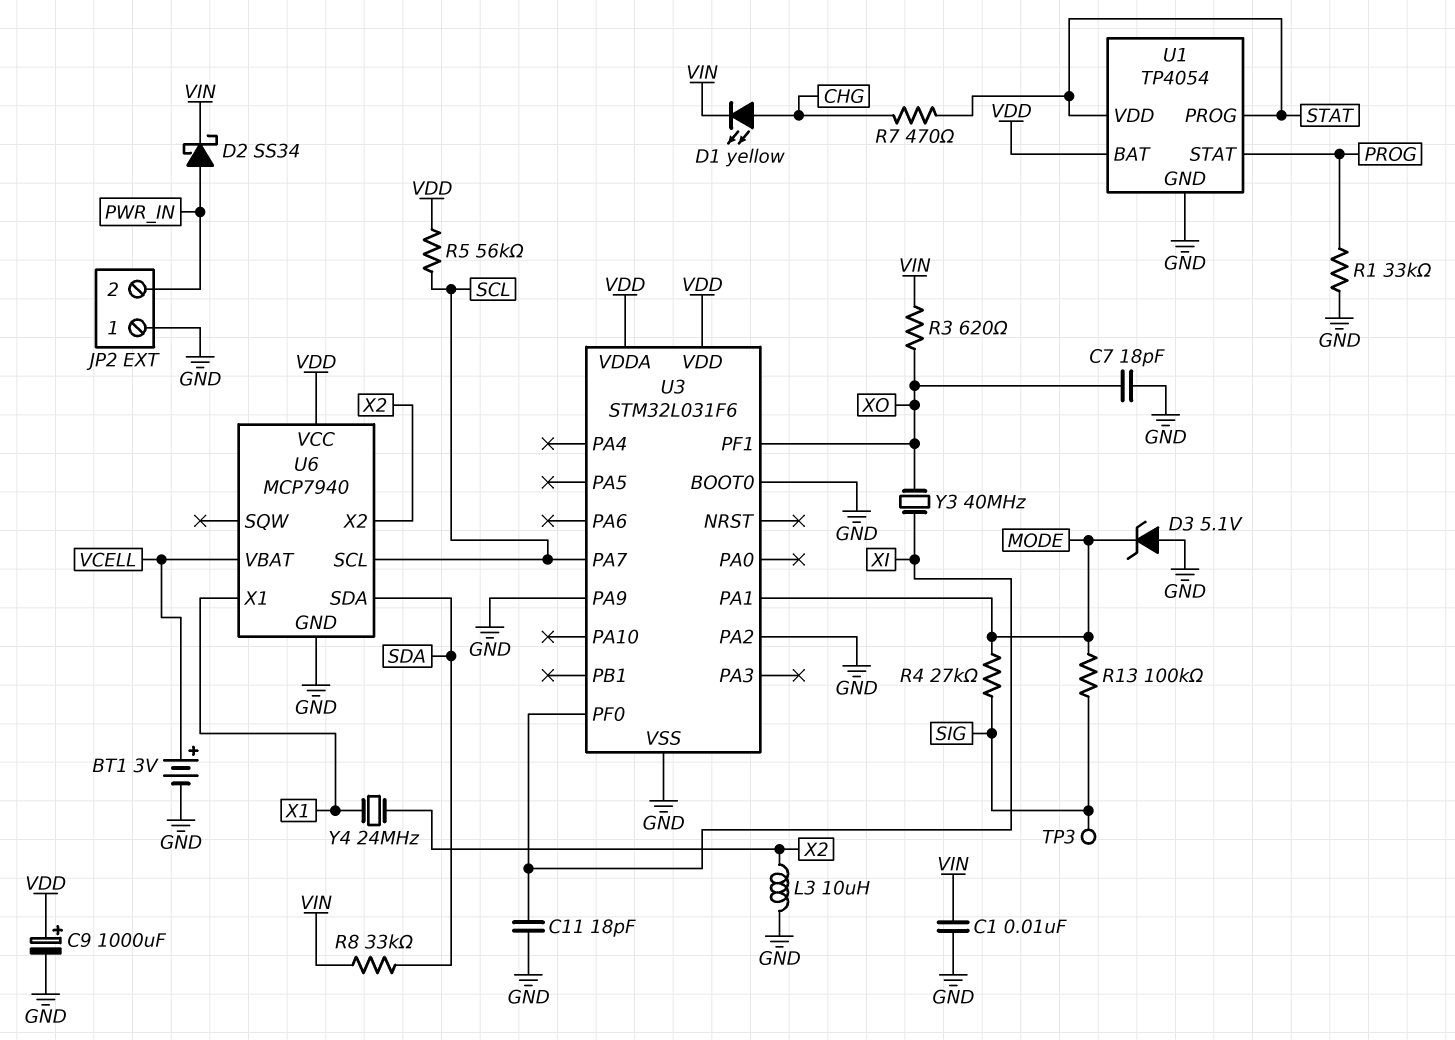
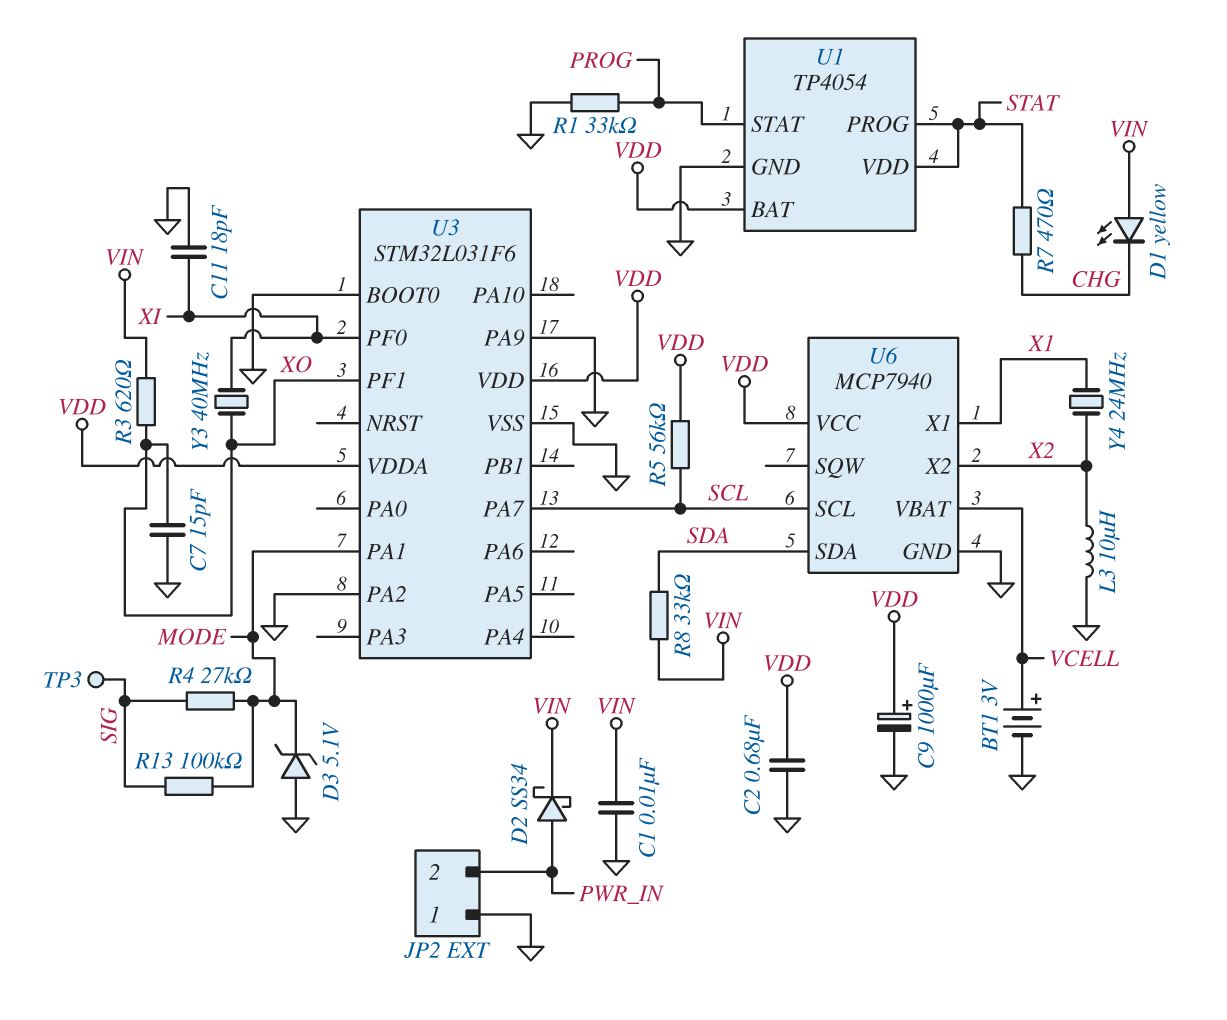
C2: none -> 680nF (GND, VDD)
C7: 18pF (GND, XO) -> 15pF (GND, XO)
D1: LED yellow (A CHG, K VIN) -> LED yellow (A VIN, K CHG)

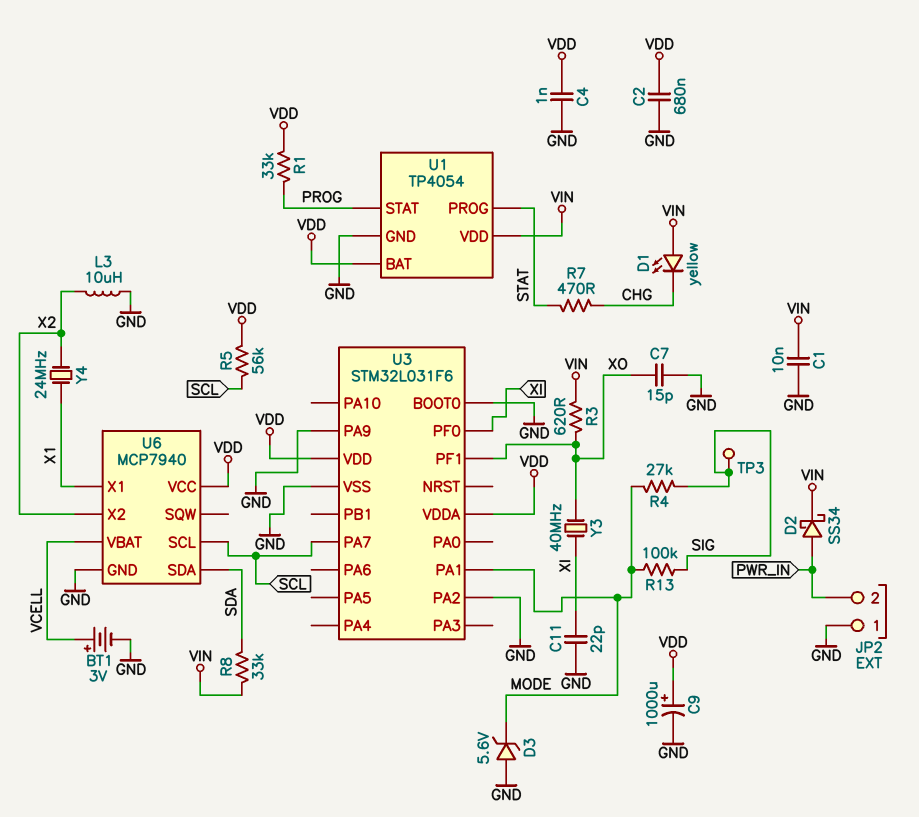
C4: none -> 1nF (GND, VDD)
C11: 18pF (GND, XI) -> 22pF (GND, XI)
D3: zener 5.1V (A GND, K MODE) -> zener 5.6V (A GND, K MODE)
R1: 33k (GND, PROG) -> 33k (PROG, VDD)
U1 pin VDD: STAT -> VIN

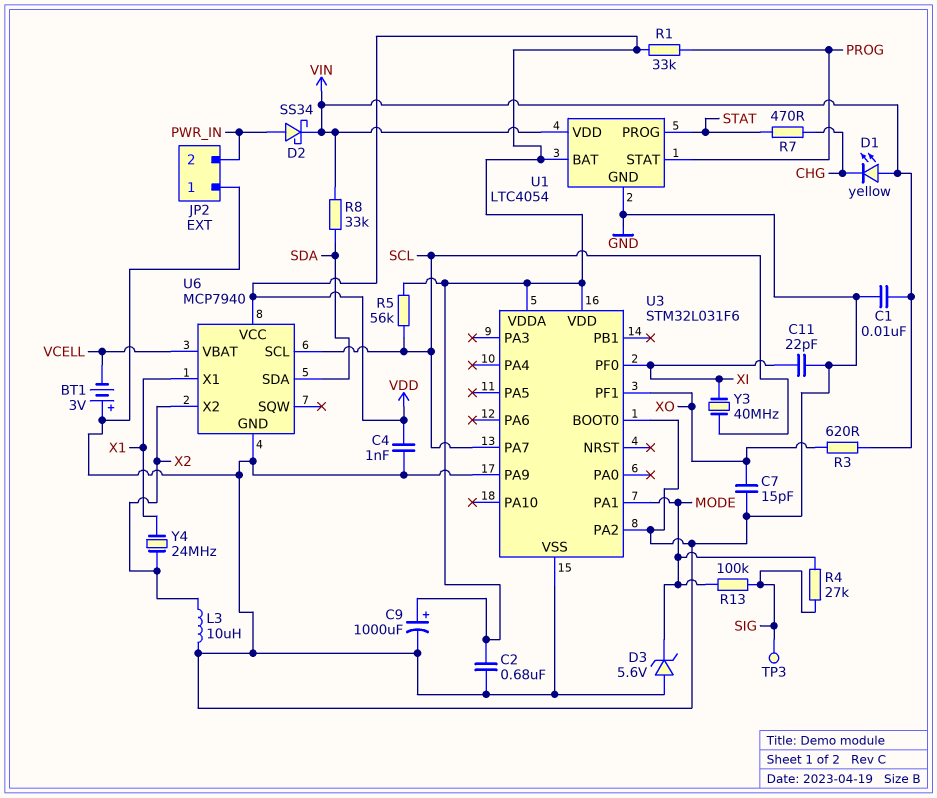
BT1: 3V (plus VCELL, minus GND) -> 3V (plus GND, minus VCELL)
U1: TP4054 -> LTC4054
Y3: 40MHz (XI, XO) -> 40MHz (SCL, XI)

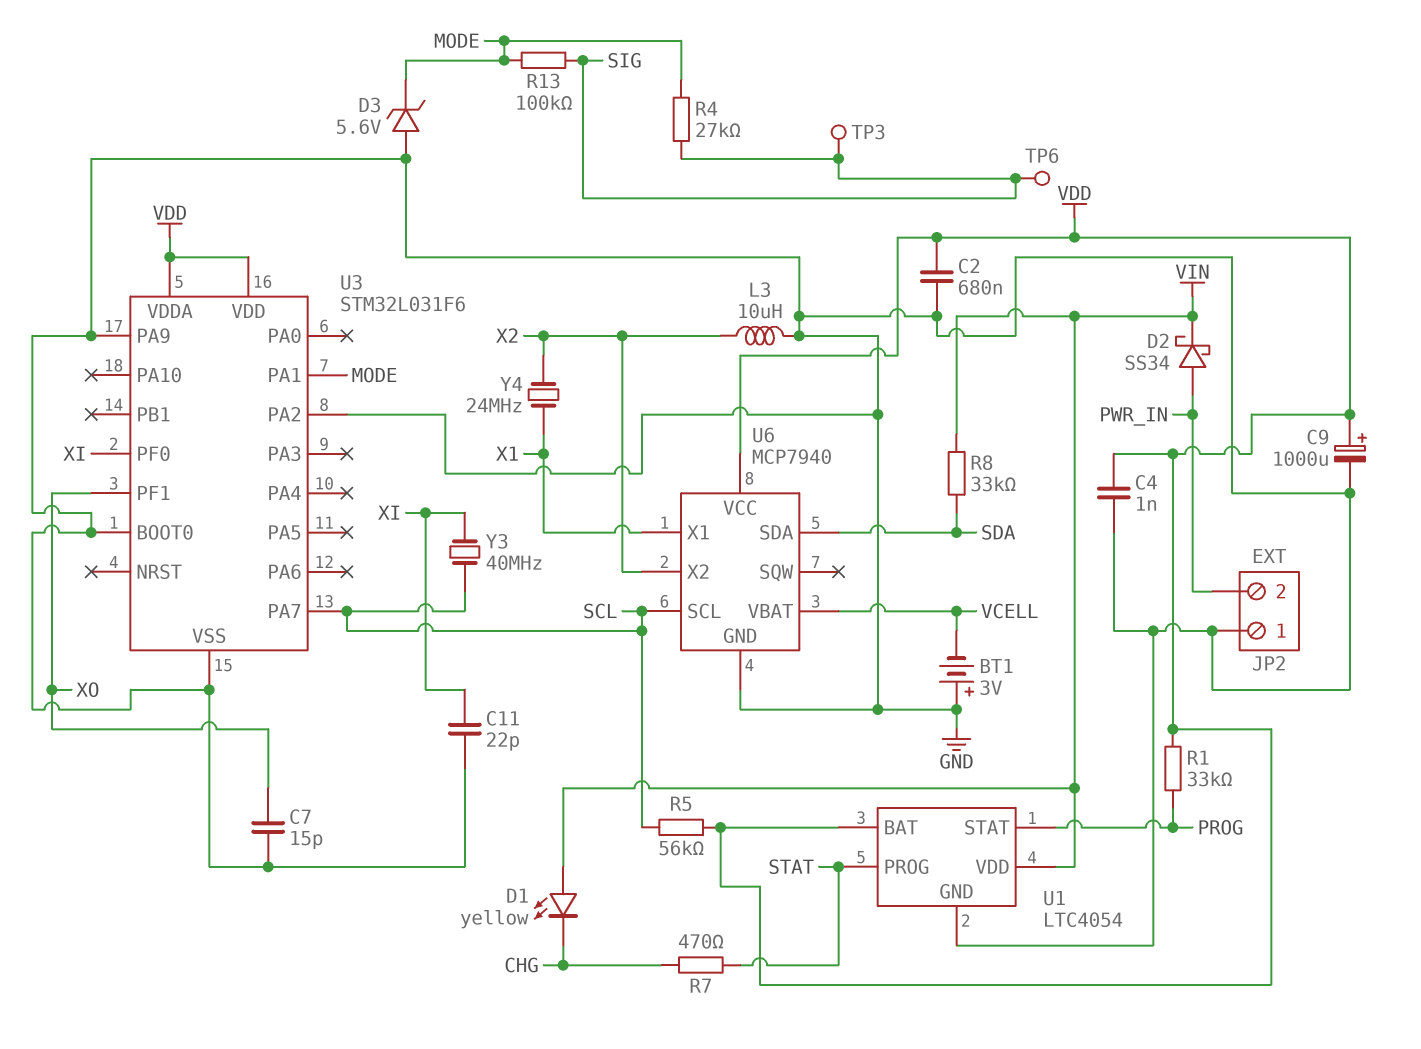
C1: 10nF (GND, VIN) -> none
R3: 620 (VIN, XO) -> none
TP6: none -> test point (SIG)

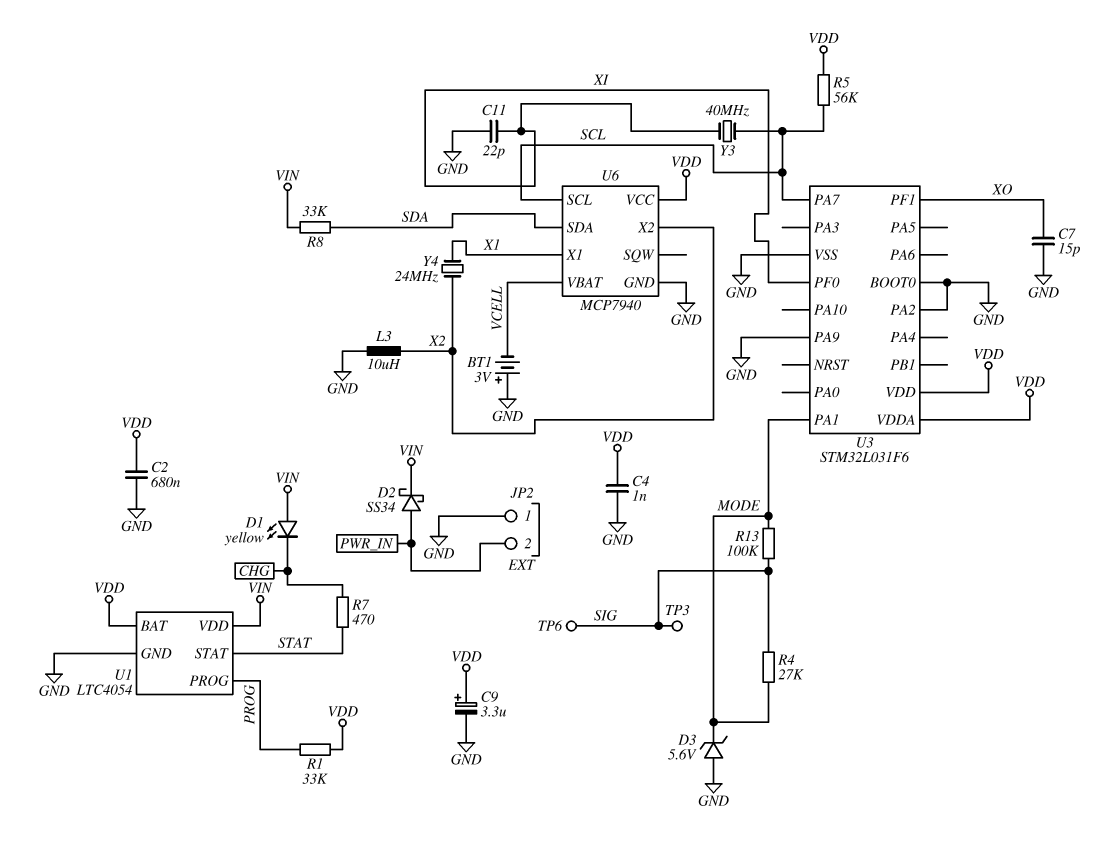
C9: 1000uF (plus VDD, minus GND) -> 3.3uF (plus VDD, minus GND)
U1 pin PROG: STAT -> PROG
U1 pin STAT: PROG -> STAT

